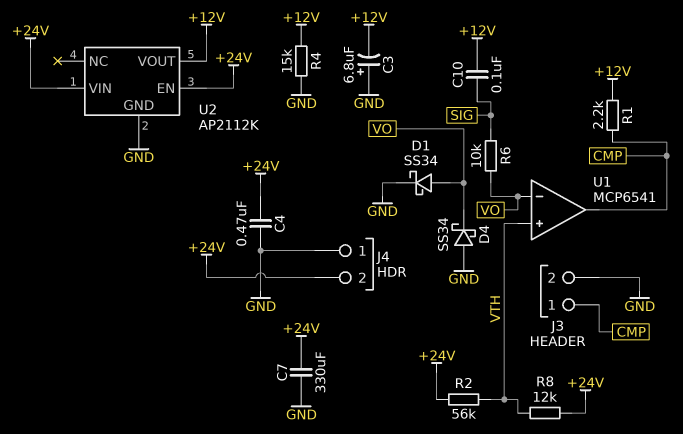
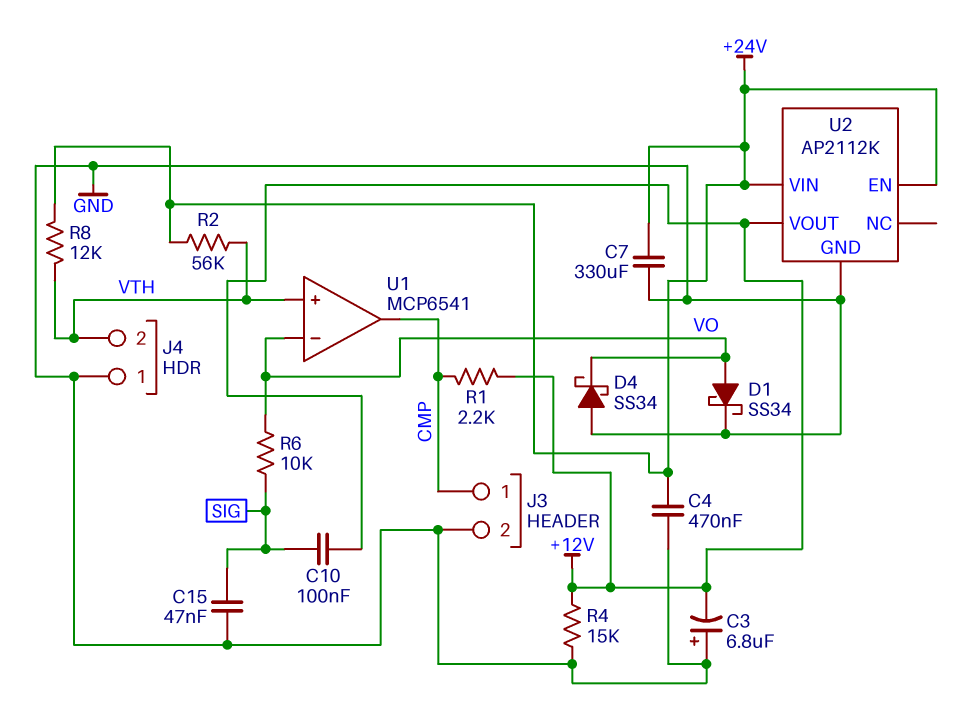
C15: none -> 47nF (GND, SIG)
J4 pin 2: +24V -> VTH

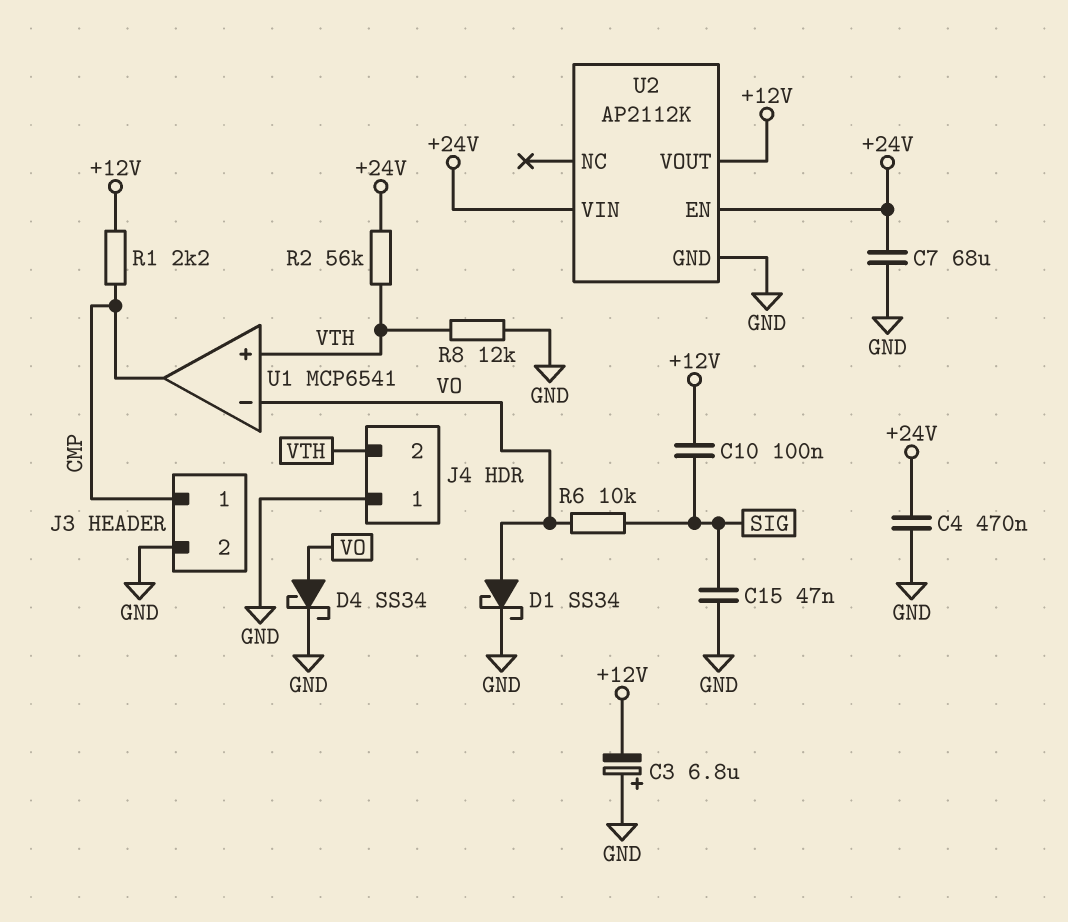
C7: 330uF (+24V, GND) -> 68uF (+24V, GND)
D4: schottky SS34 (A GND, K VO) -> schottky SS34 (A VO, K GND)
R4: 15k (+12V, GND) -> none
R8: 12k (+24V, VTH) -> 12k (GND, VTH)

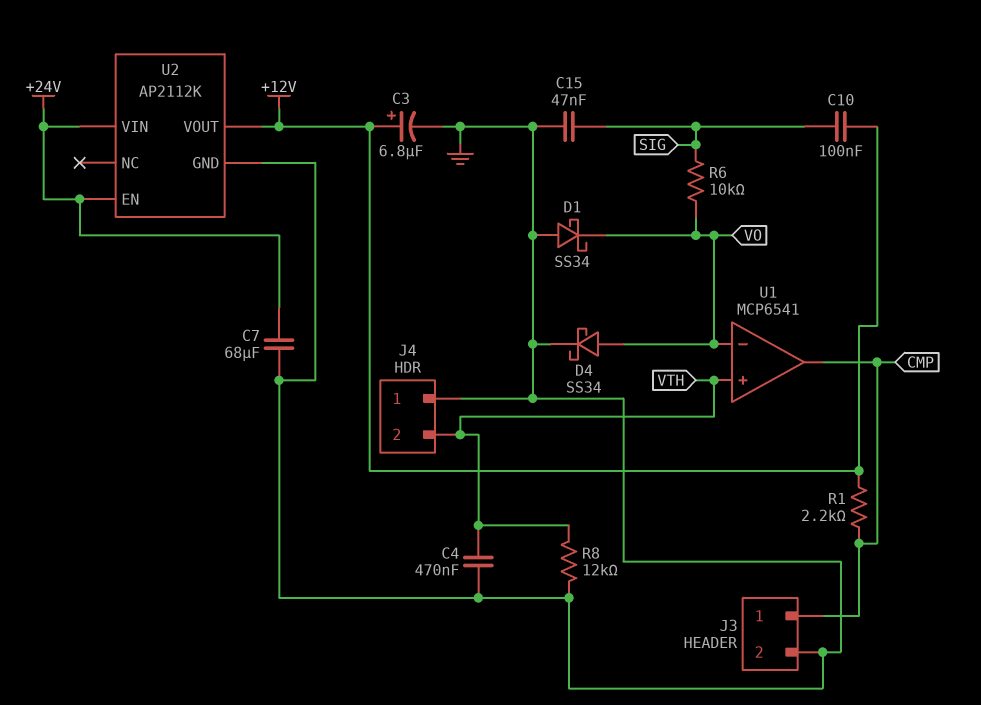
C3: 6.8uF (plus GND, minus +12V) -> 6.8uF (plus +12V, minus GND)
C4: 470nF (+24V, GND) -> 470nF (GND, VTH)
D1: schottky SS34 (A VO, K GND) -> schottky SS34 (A GND, K VO)
R2: 56k (+24V, VTH) -> none

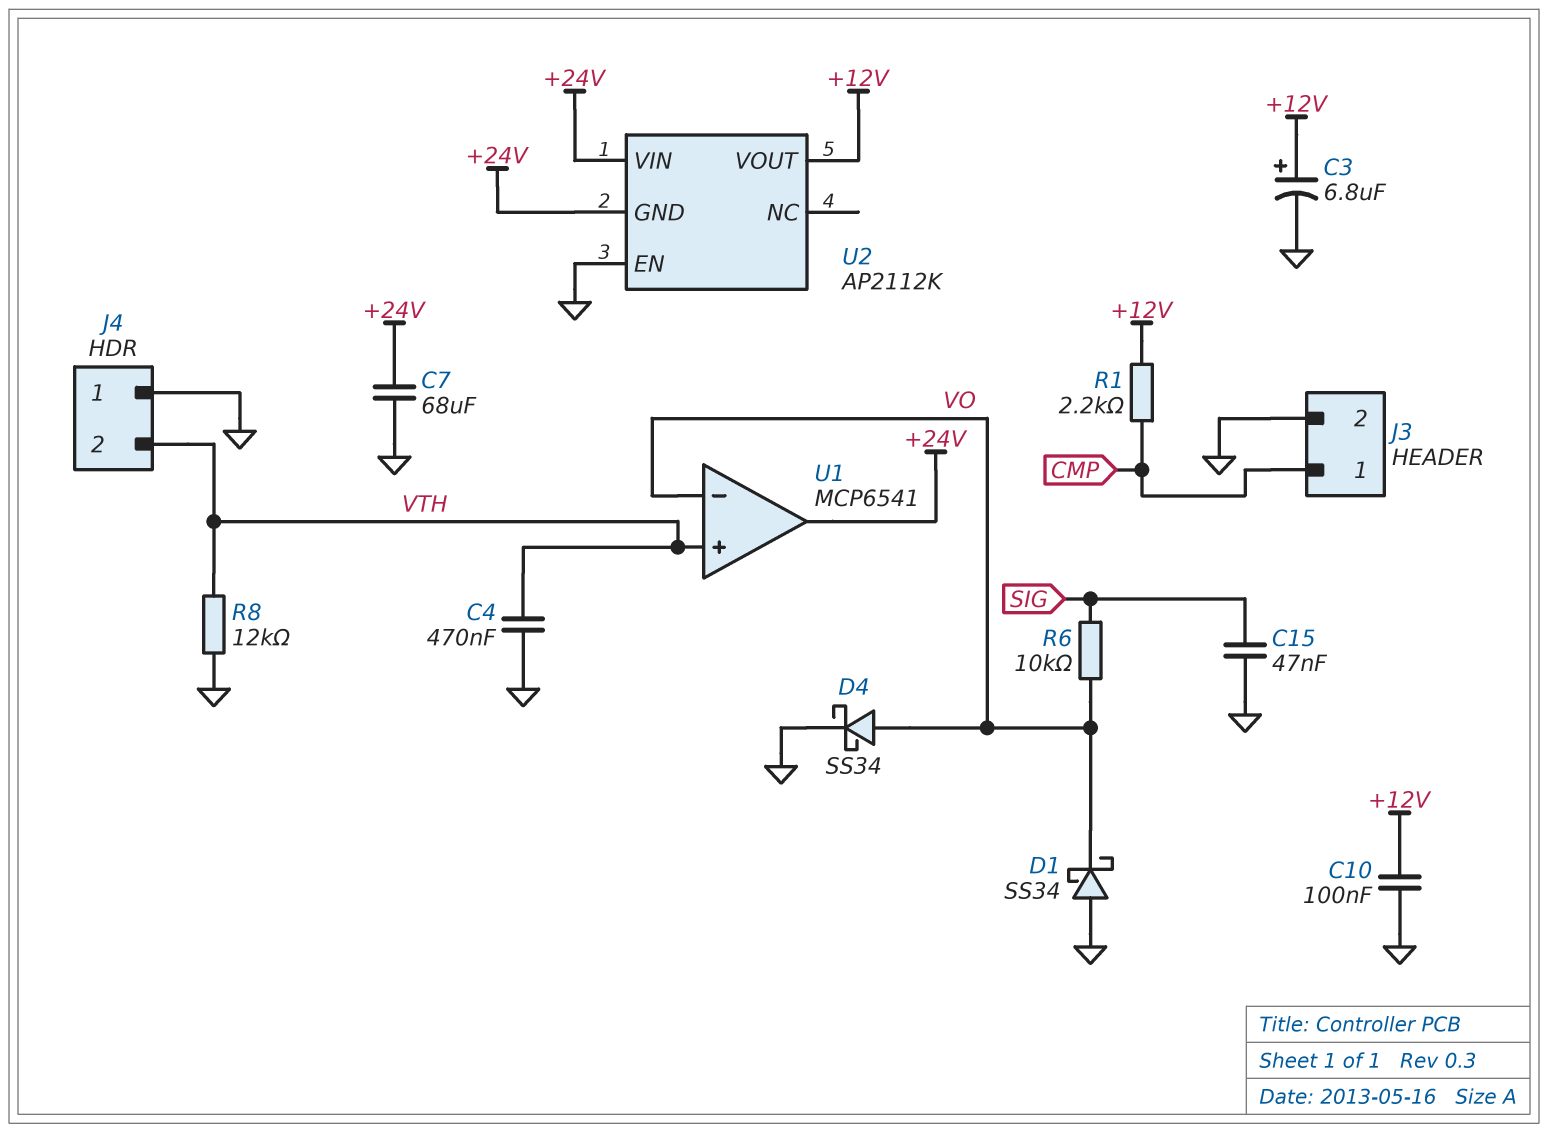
C10: 100nF (+12V, SIG) -> 100nF (+12V, GND)
U1 pin out: CMP -> +24V
U2 pin EN: +24V -> GND
U2 pin GND: GND -> +24V

